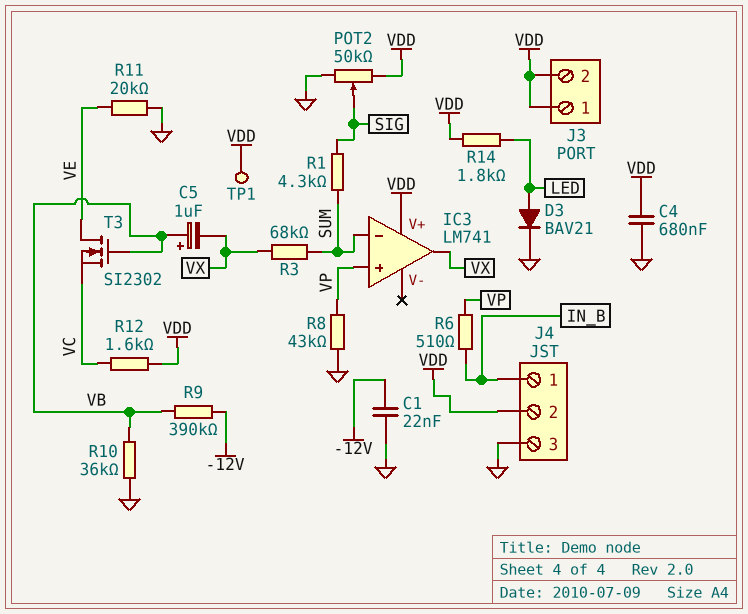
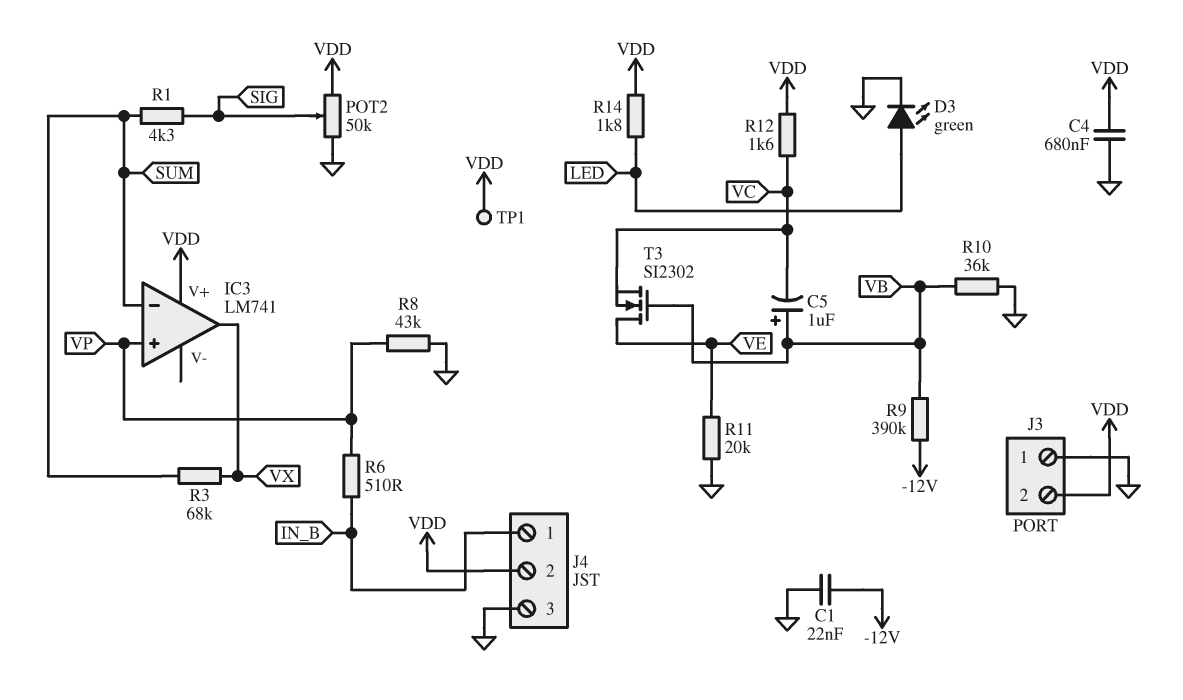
C5: 1uF (plus VB, minus VX) -> 1uF (plus VB, minus VC)
D3: diode BAV21 (A LED, K GND) -> LED green (A LED, K GND)
J3 pin 1: VDD -> GND

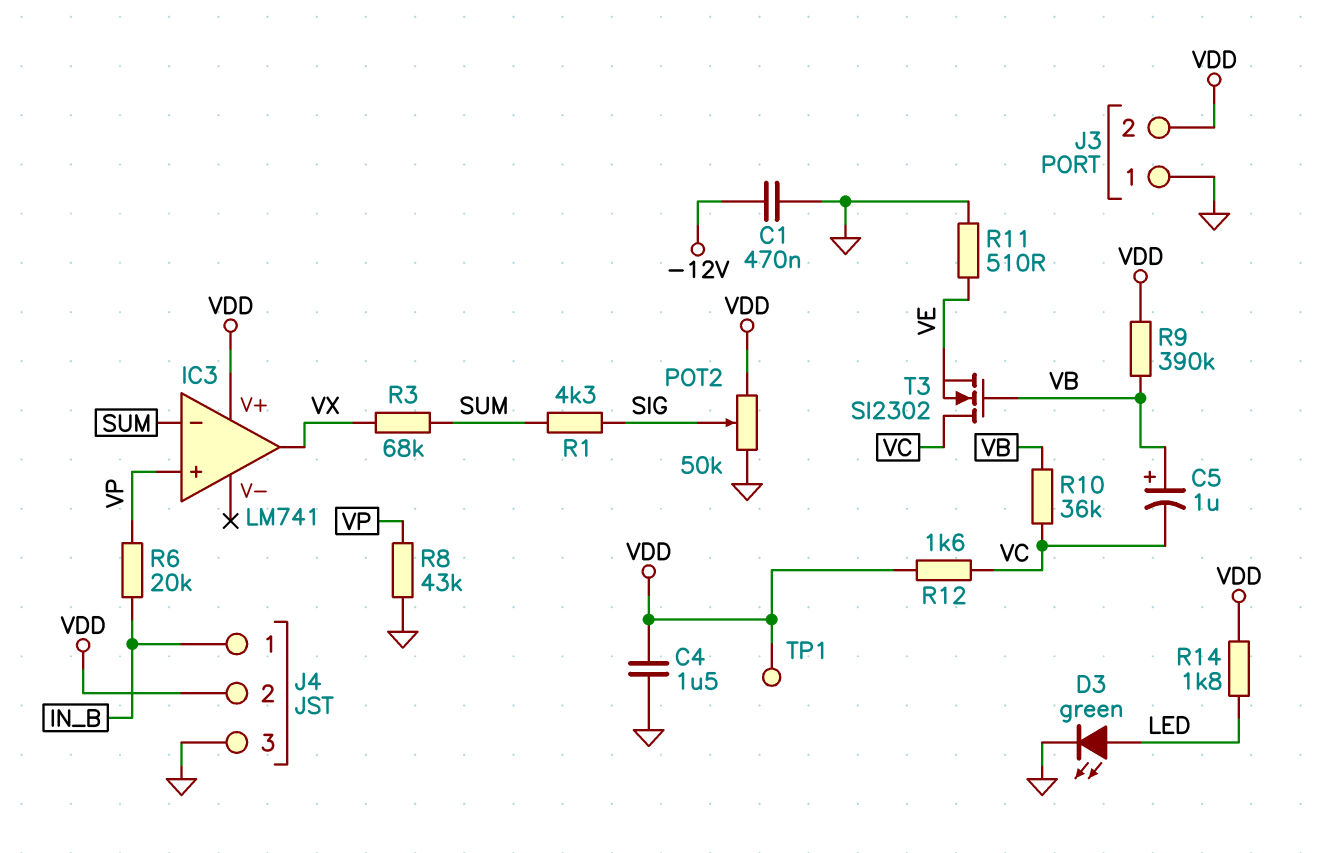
C1: 22nF (-12V, GND) -> 470nF (-12V, GND)
C4: 680nF (GND, VDD) -> 1.5uF (GND, VDD)
R6: 510 (IN_B, VP) -> 20k (IN_B, VP)
R9: 390k (-12V, VB) -> 390k (VB, VDD)
R10: 36k (GND, VB) -> 36k (VB, VC)
R11: 20k (GND, VE) -> 510 (GND, VE)
T3: NMOS SI2302 (G VB, D VE, S VC) -> NMOS SI2302 (G VB, D VC, S VE)

